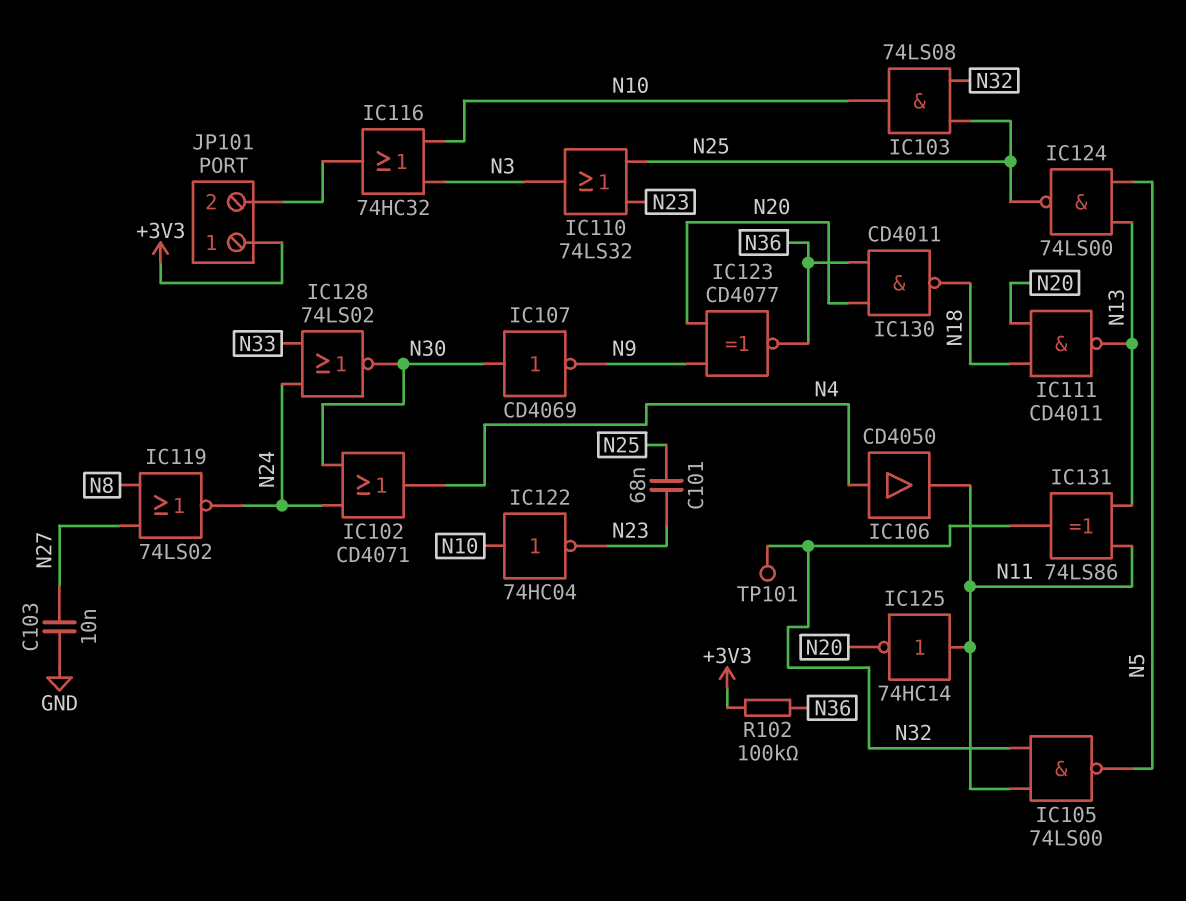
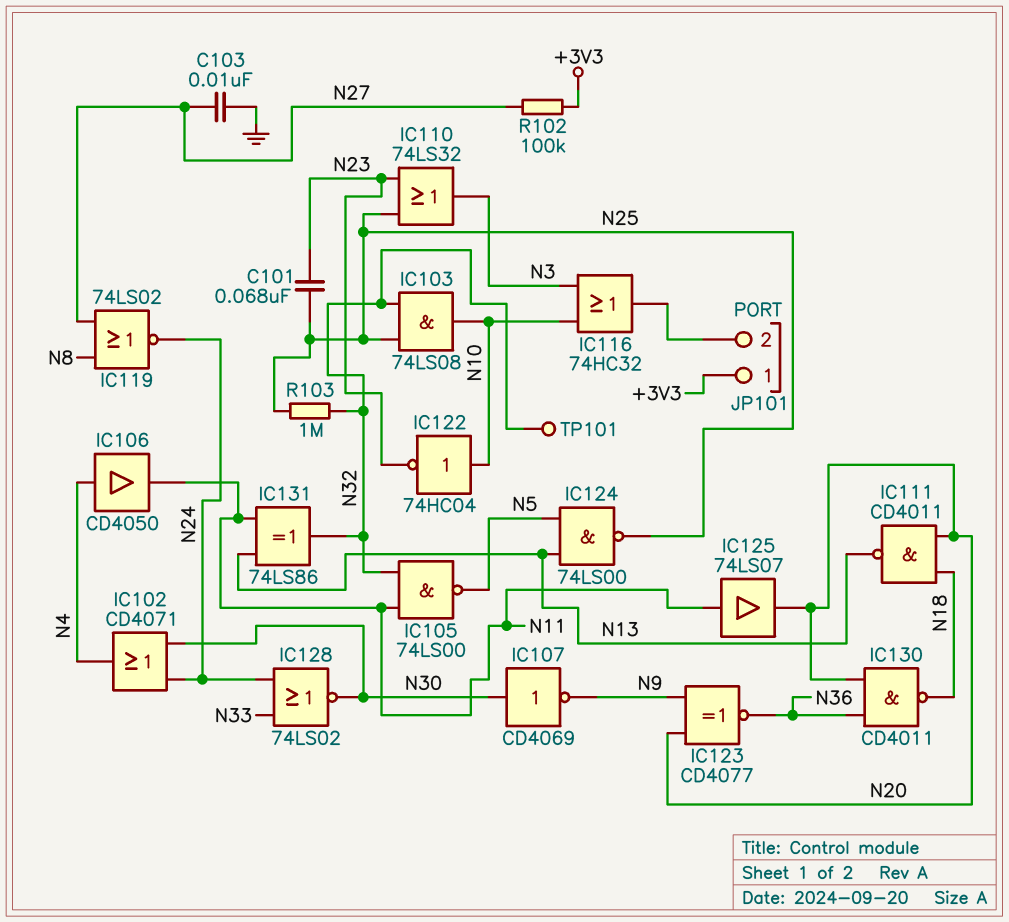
IC125: NOT 74HC14 (in N11, out N20) -> buffer 74LS07 (in N11, out N20)
R102: 100k (+3V3, N36) -> 100k (+3V3, N27)
R103: none -> 1M (N25, N32)

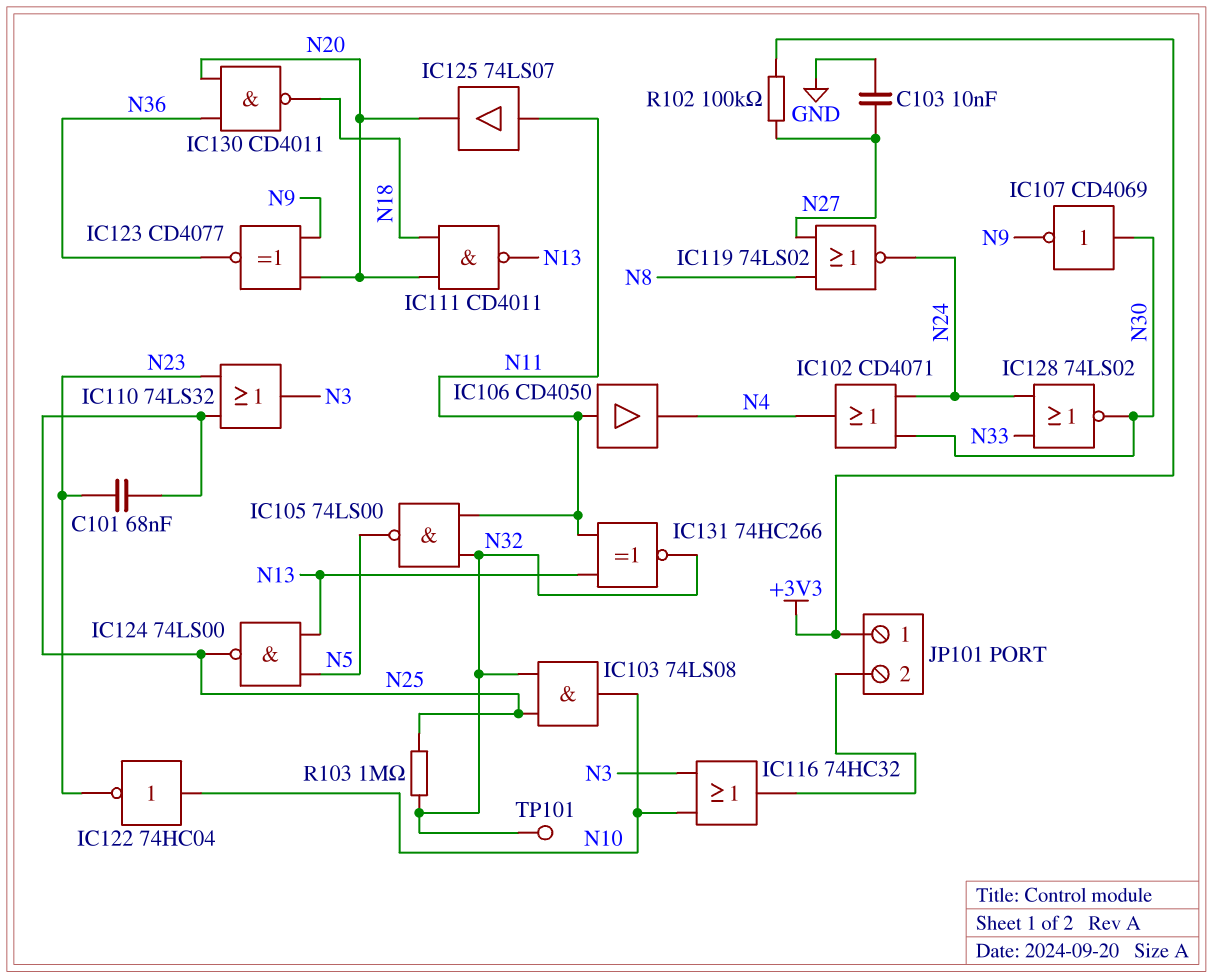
IC106: buffer CD4050 (in N4, out N11) -> buffer CD4050 (in N11, out N4)
IC131: XOR 74LS86 (in N11, in N13, out N32) -> XNOR 74HC266 (in N11, in N13, out N32)

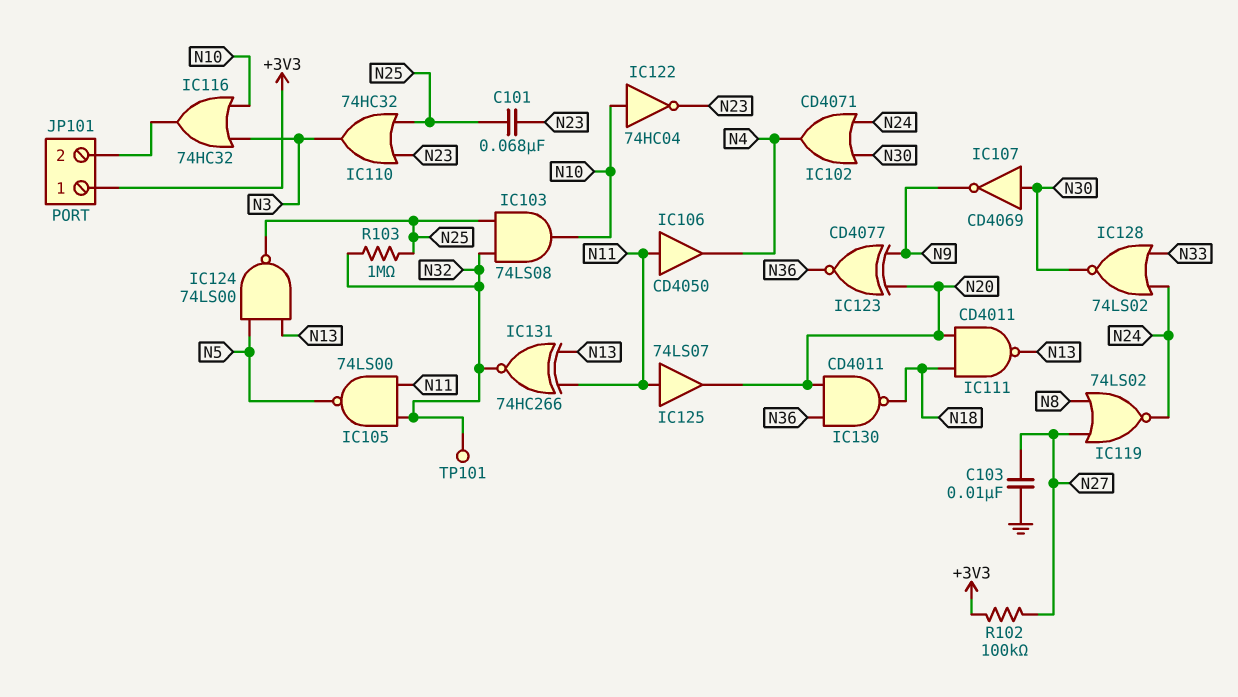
IC110: OR 74LS32 (in N23, in N25, out N3) -> OR 74HC32 (in N23, in N25, out N3)

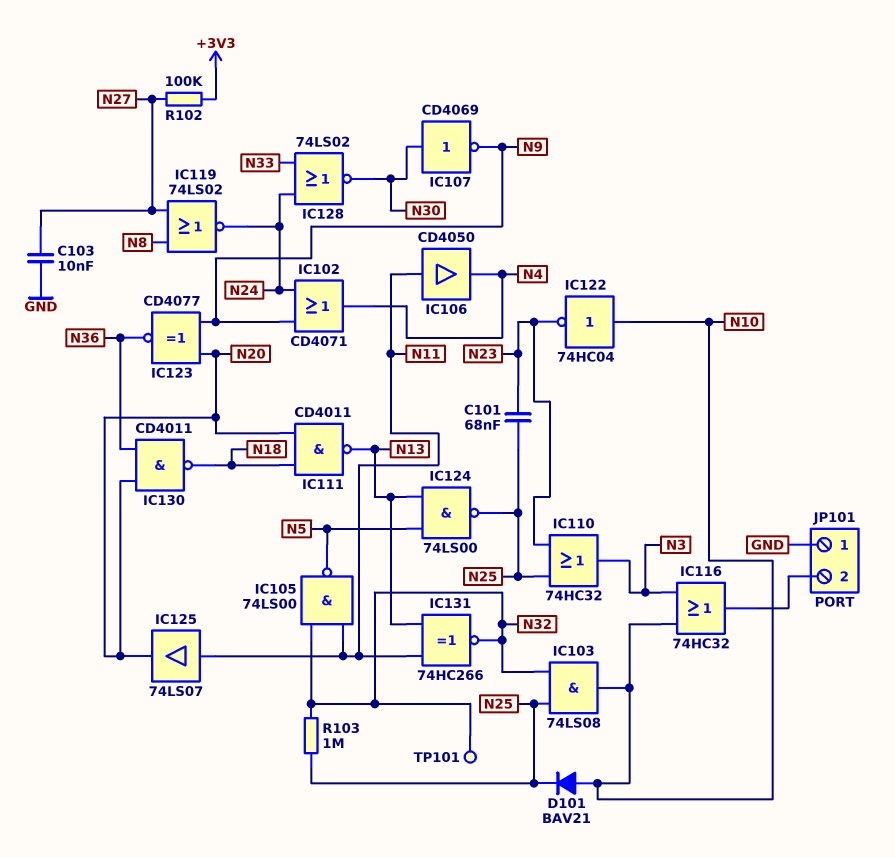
D101: none -> diode BAV21 (A N10, K N25)
IC102: OR CD4071 (in N24, in N30, out N4) -> OR CD4071 (in N9, in N24, out N4)
JP101 pin 1: +3V3 -> GND

